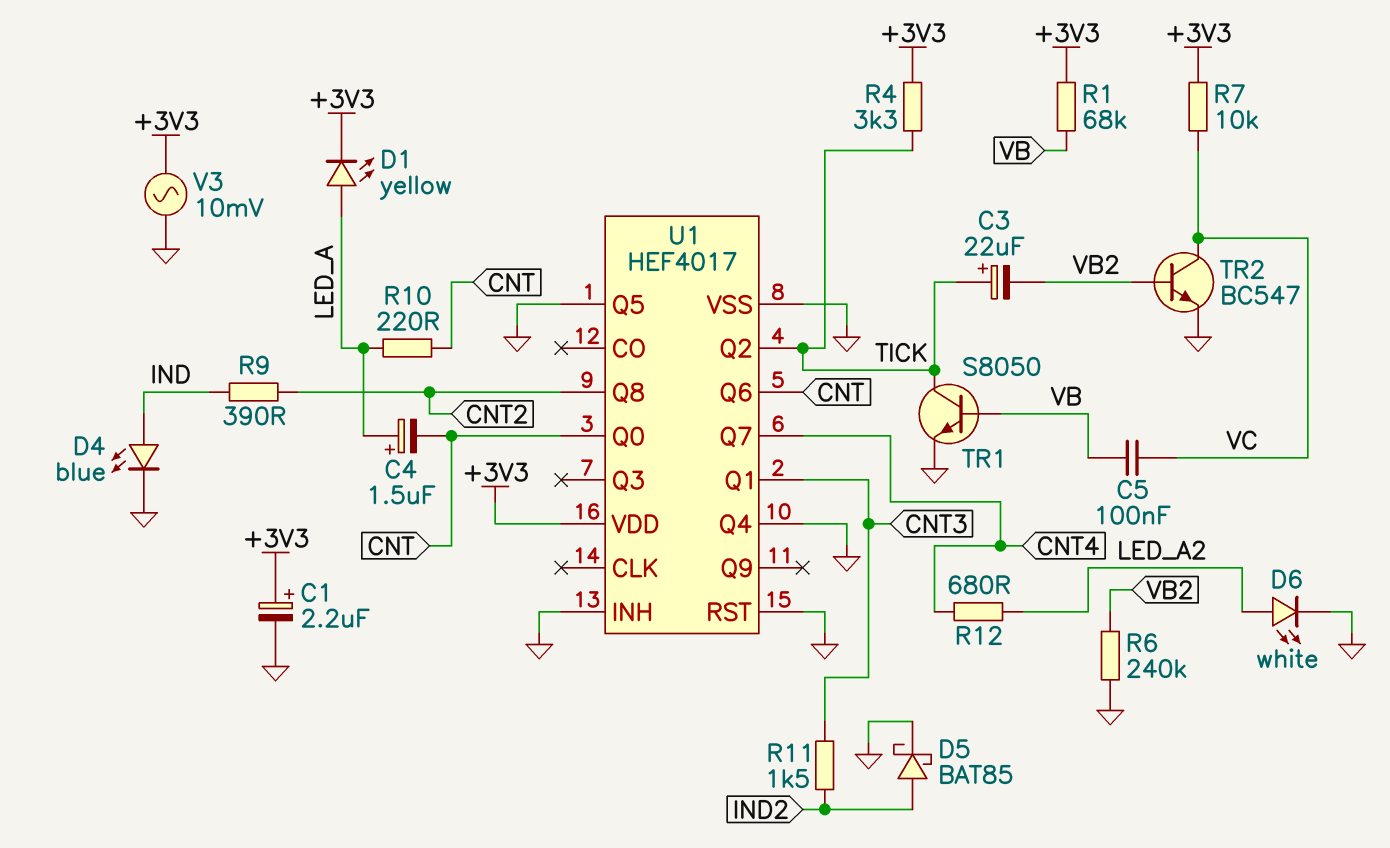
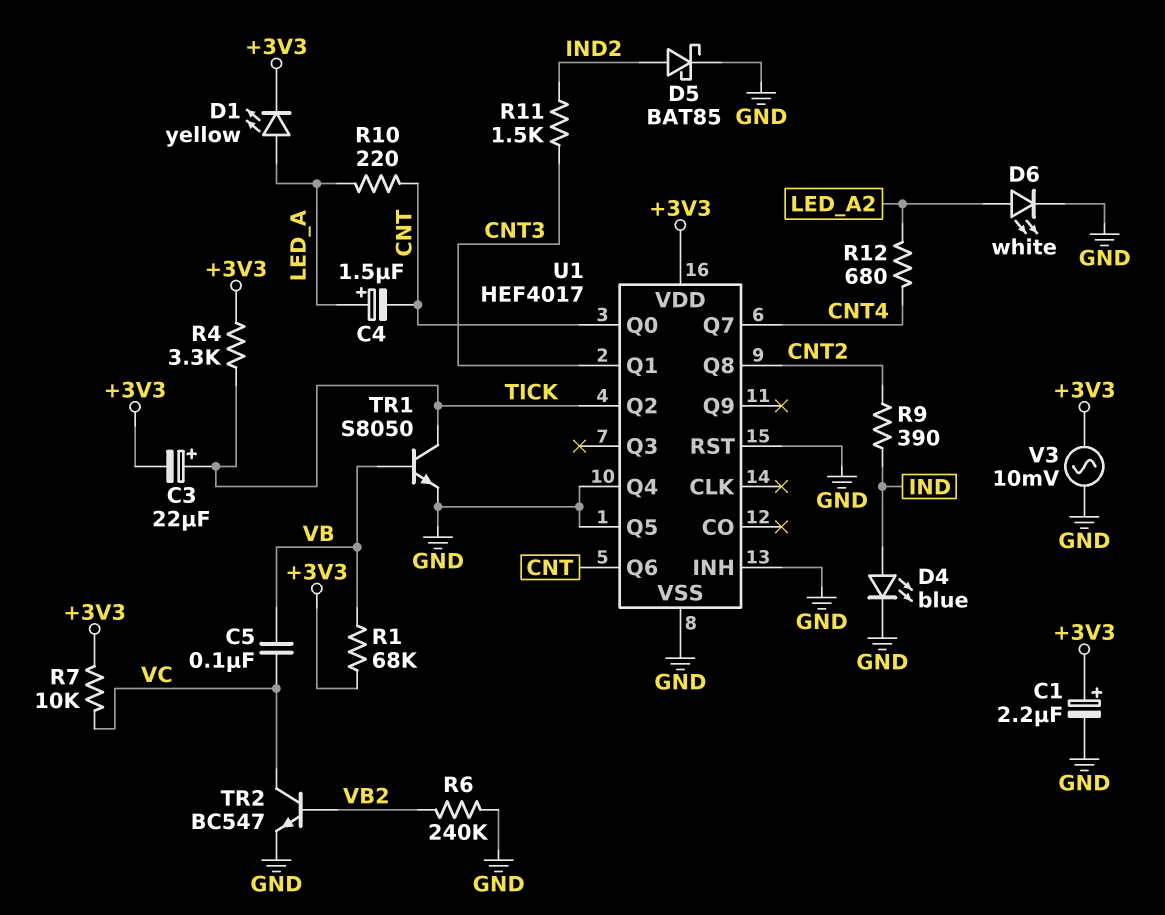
C3: 22uF (plus TICK, minus VB2) -> 22uF (plus TICK, minus +3V3)

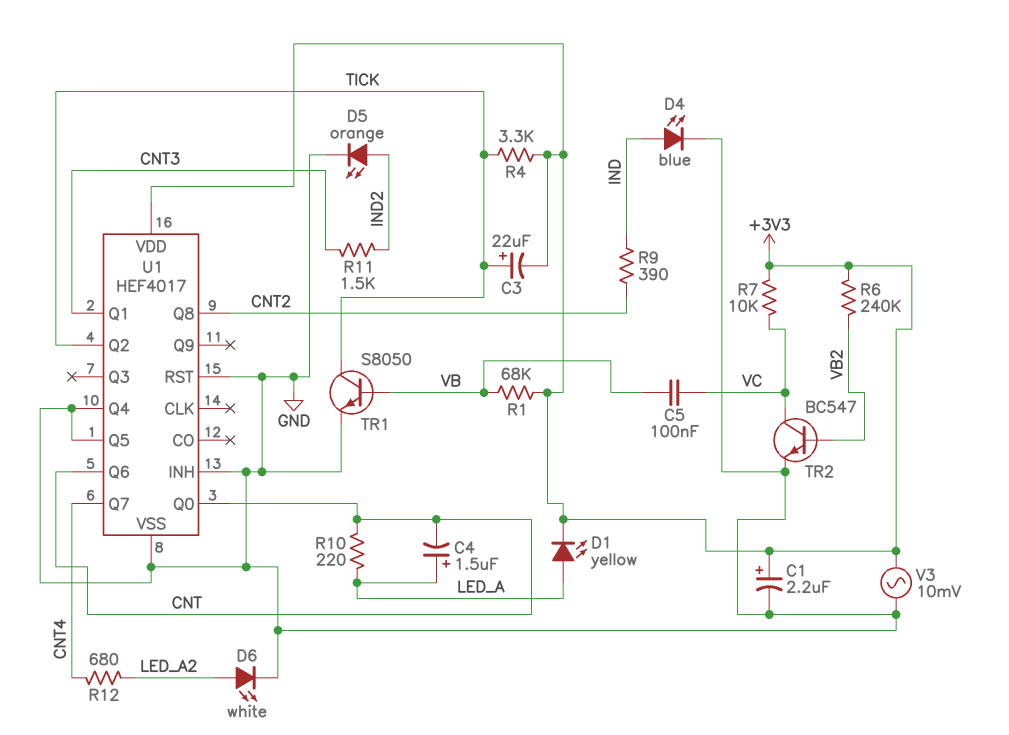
D5: schottky BAT85 (A IND2, K GND) -> LED orange (A IND2, K GND)
R6: 240k (GND, VB2) -> 240k (+3V3, VB2)

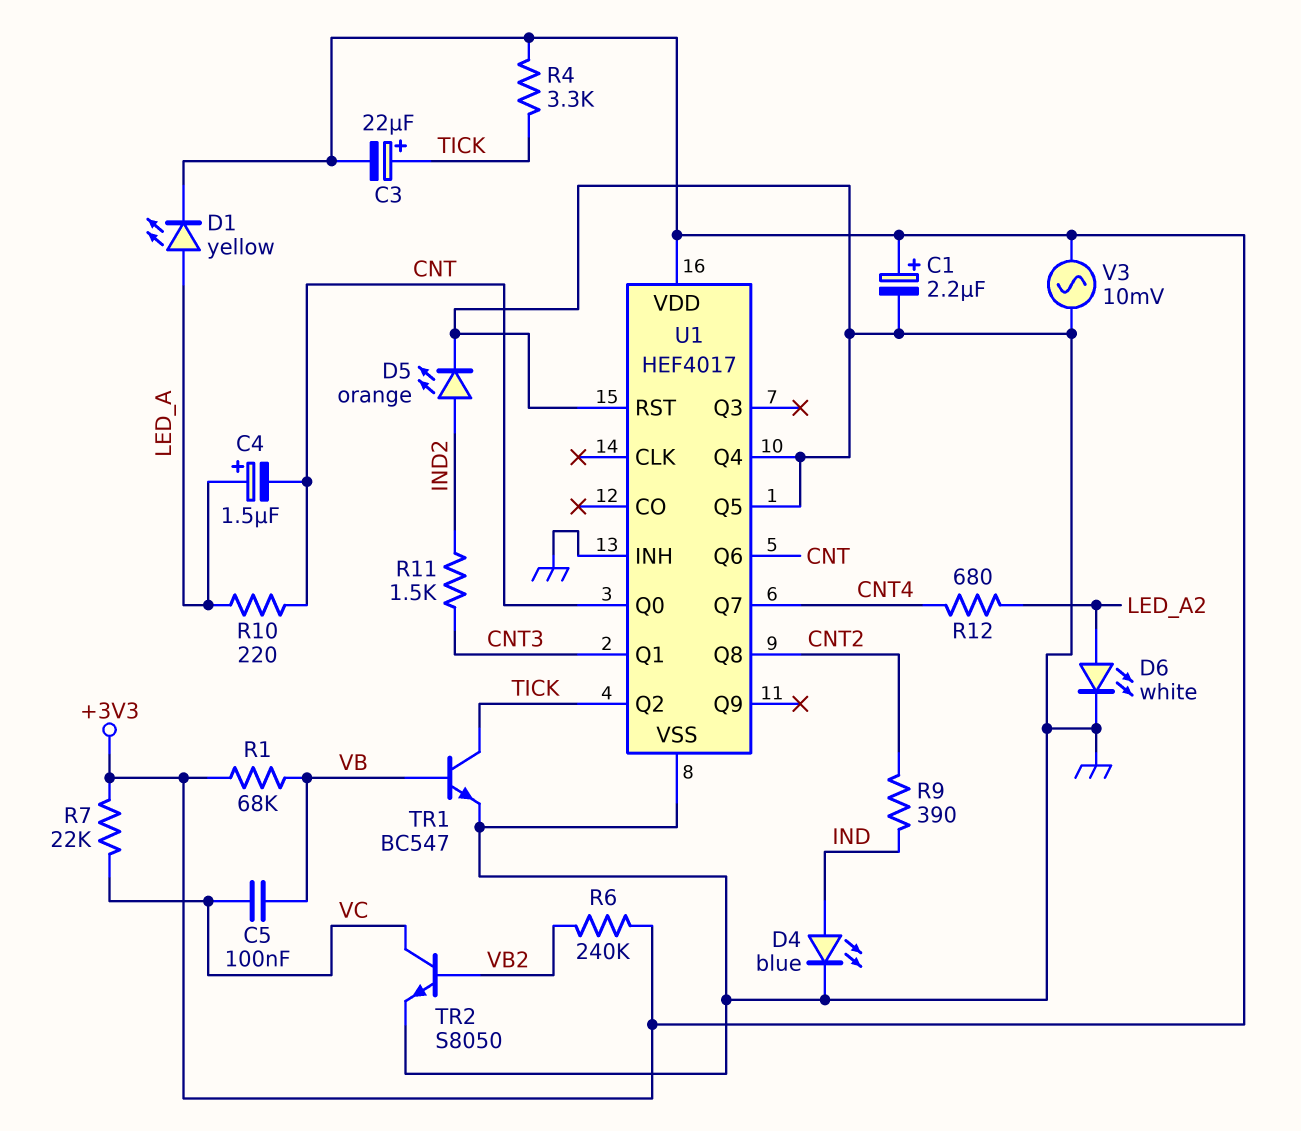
R7: 10k (+3V3, VC) -> 22k (+3V3, VC)
TR1: NPN S8050 (B VB, C TICK, E GND) -> NPN BC547 (B VB, C TICK, E GND)
TR2: NPN BC547 (B VB2, C VC, E GND) -> NPN S8050 (B VB2, C VC, E GND)

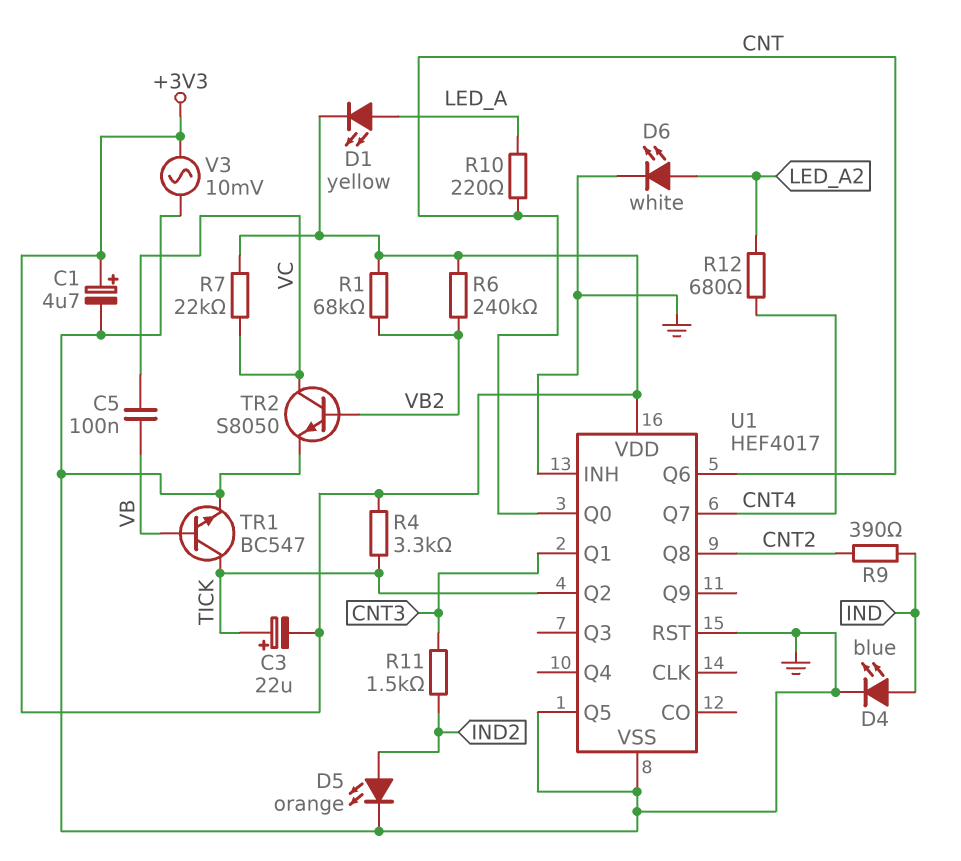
C1: 2.2uF (plus +3V3, minus GND) -> 4.7uF (plus +3V3, minus GND)
C4: 1.5uF (plus LED_A, minus CNT) -> none
R1: 68k (+3V3, VB) -> 68k (+3V3, VB2)
U1 pin Q4: GND -> none

